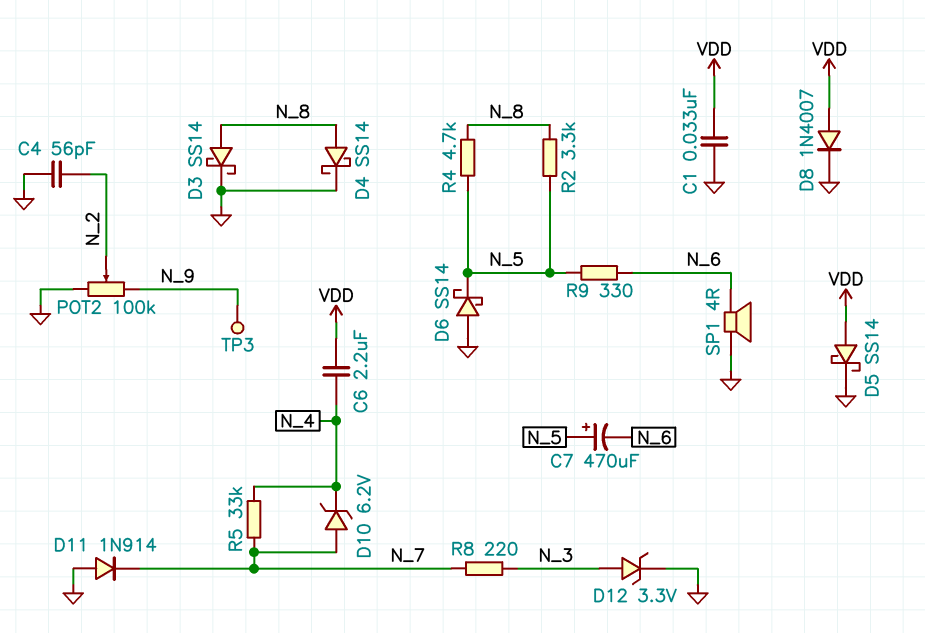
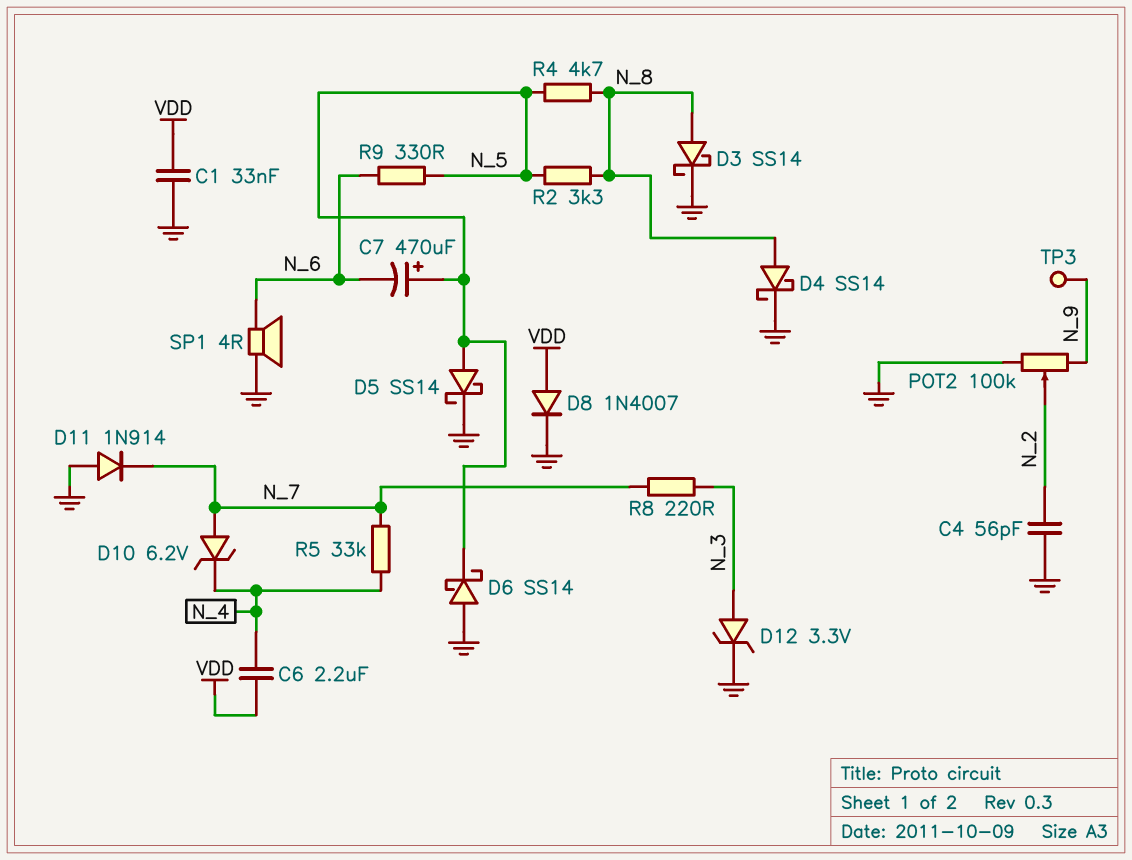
D5: schottky SS14 (A VDD, K GND) -> schottky SS14 (A N_5, K GND)

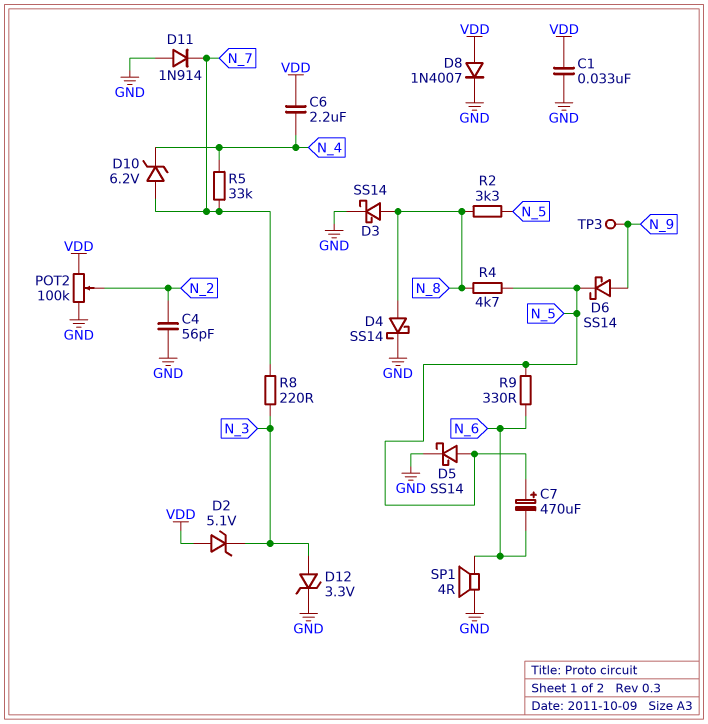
D2: none -> zener 5.1V (A VDD, K N_3)
D6: schottky SS14 (A GND, K N_5) -> schottky SS14 (A N_9, K N_5)
POT2: 100k (GND, N_9, wiper N_2) -> 100k (GND, VDD, wiper N_2)

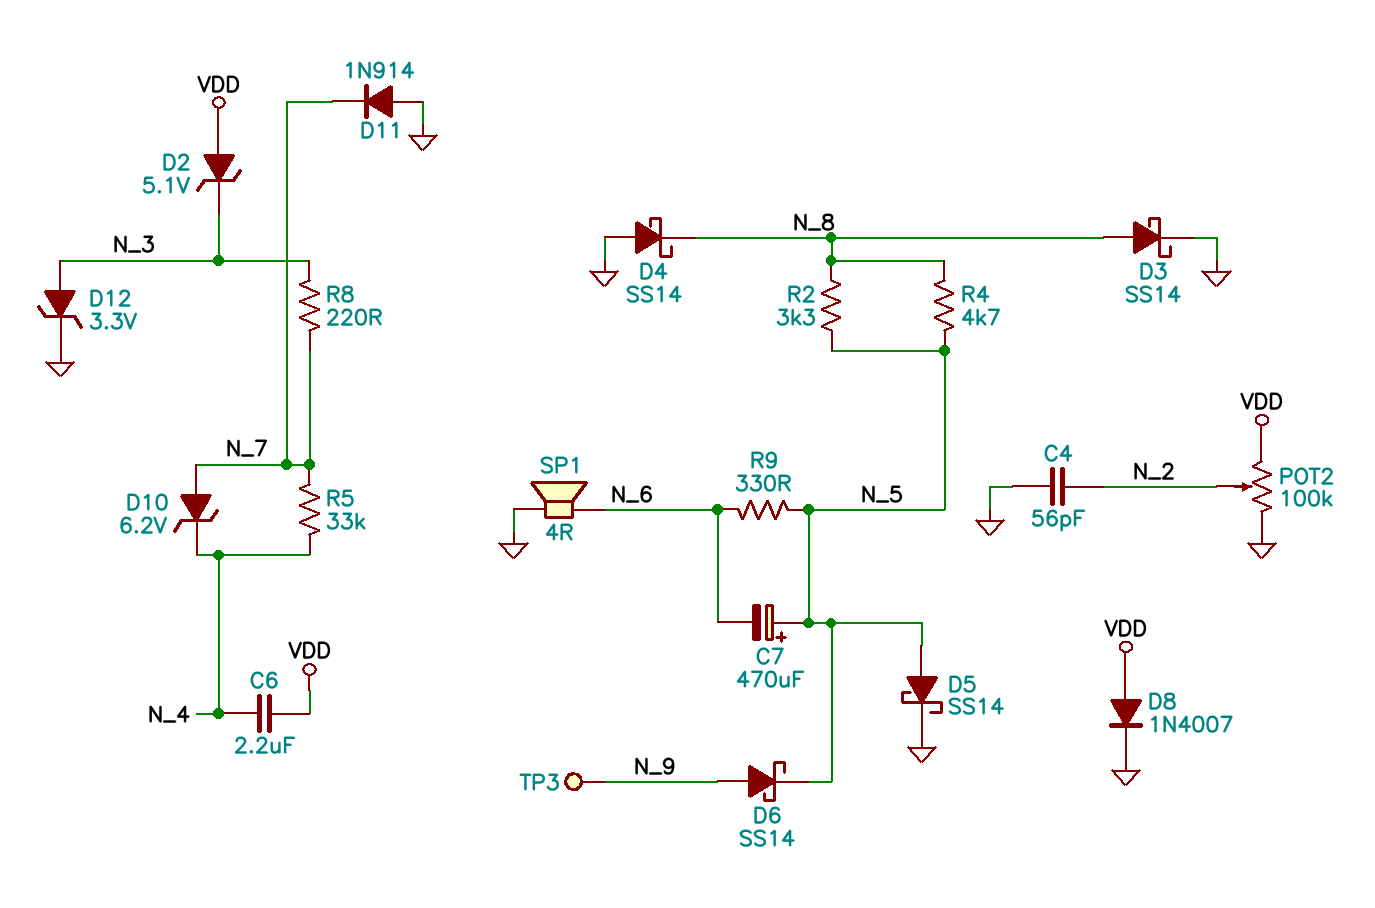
C1: 33nF (GND, VDD) -> none
D4: schottky SS14 (A N_8, K GND) -> schottky SS14 (A GND, K N_8)

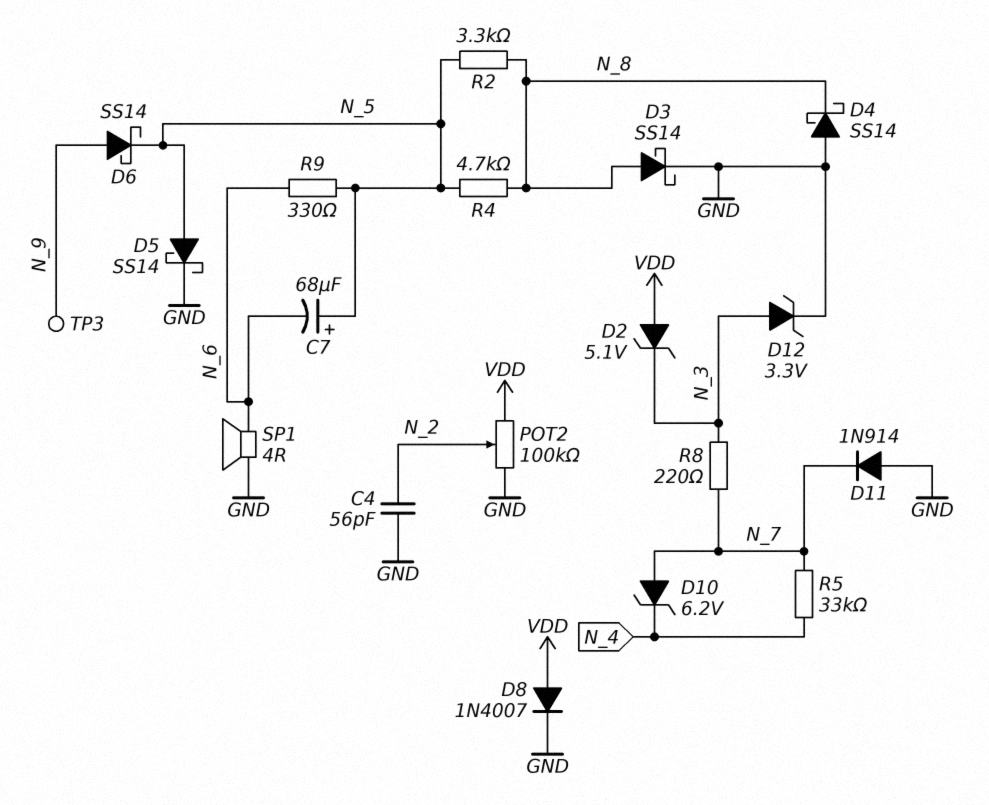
C6: 2.2uF (N_4, VDD) -> none
C7: 470uF (plus N_5, minus N_6) -> 68uF (plus N_5, minus N_6)

